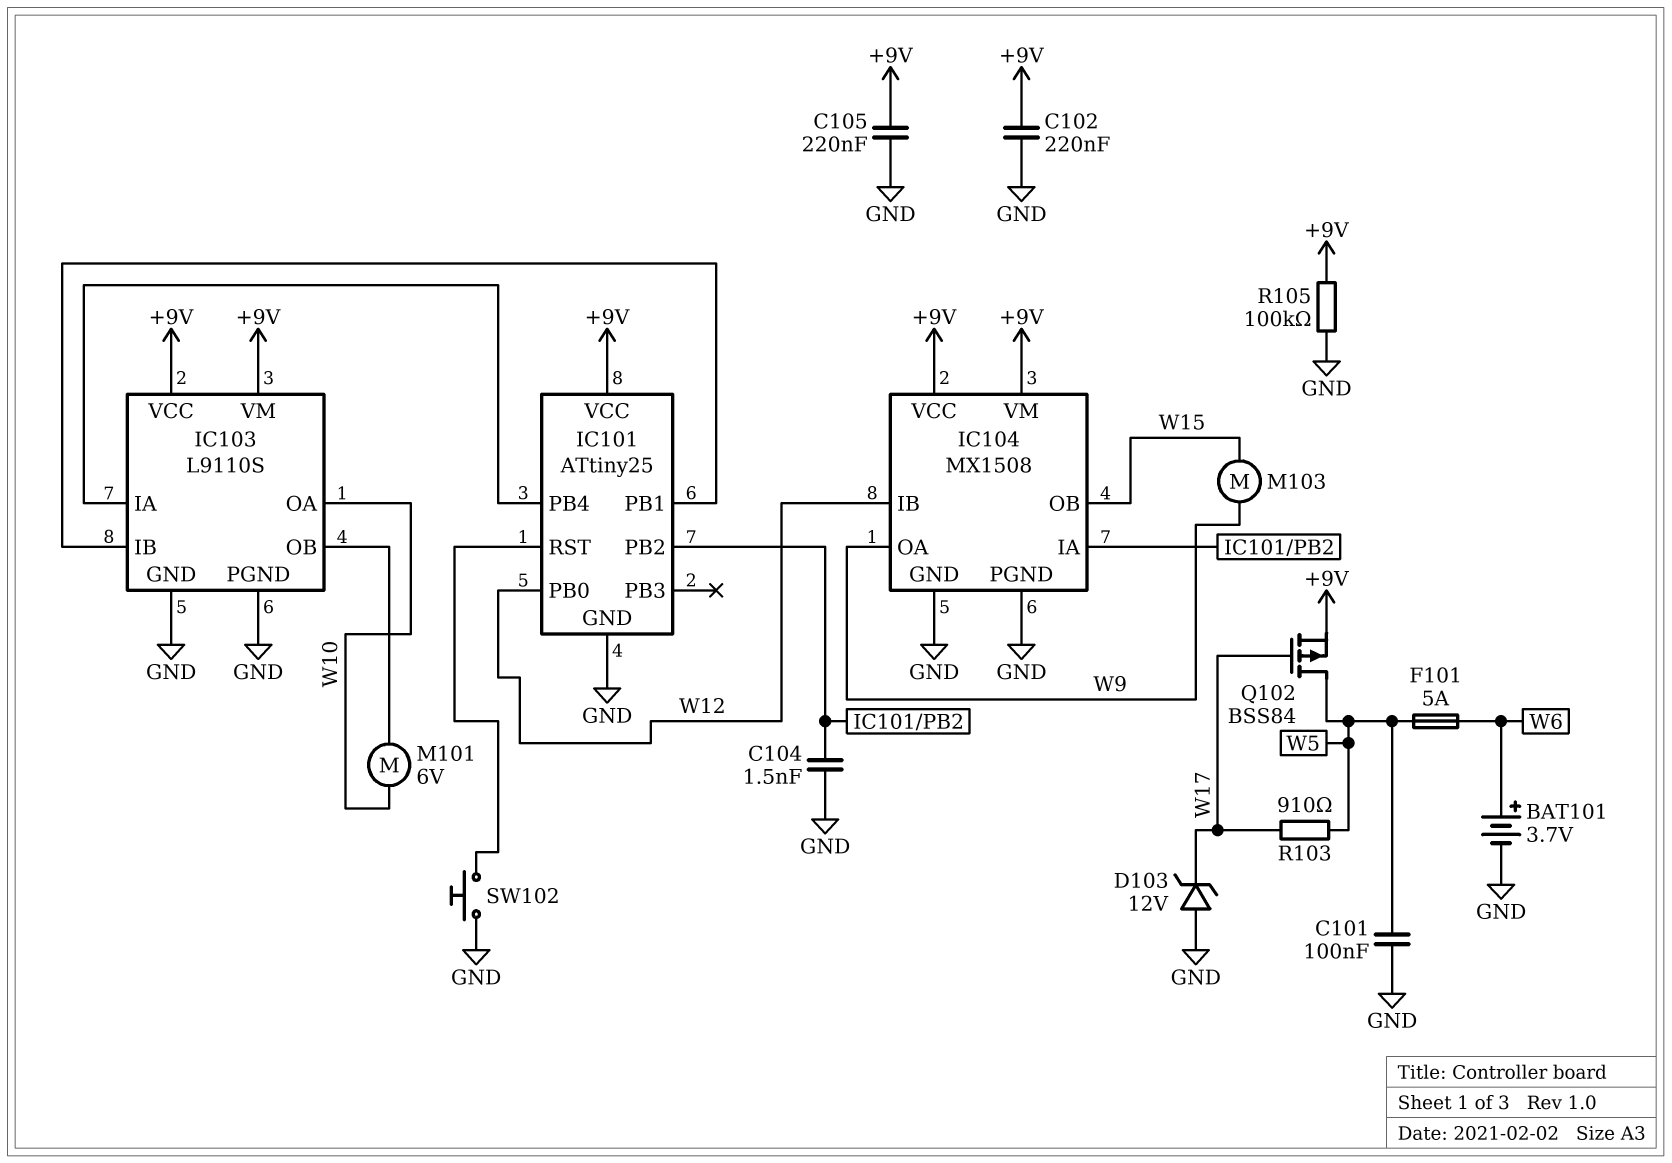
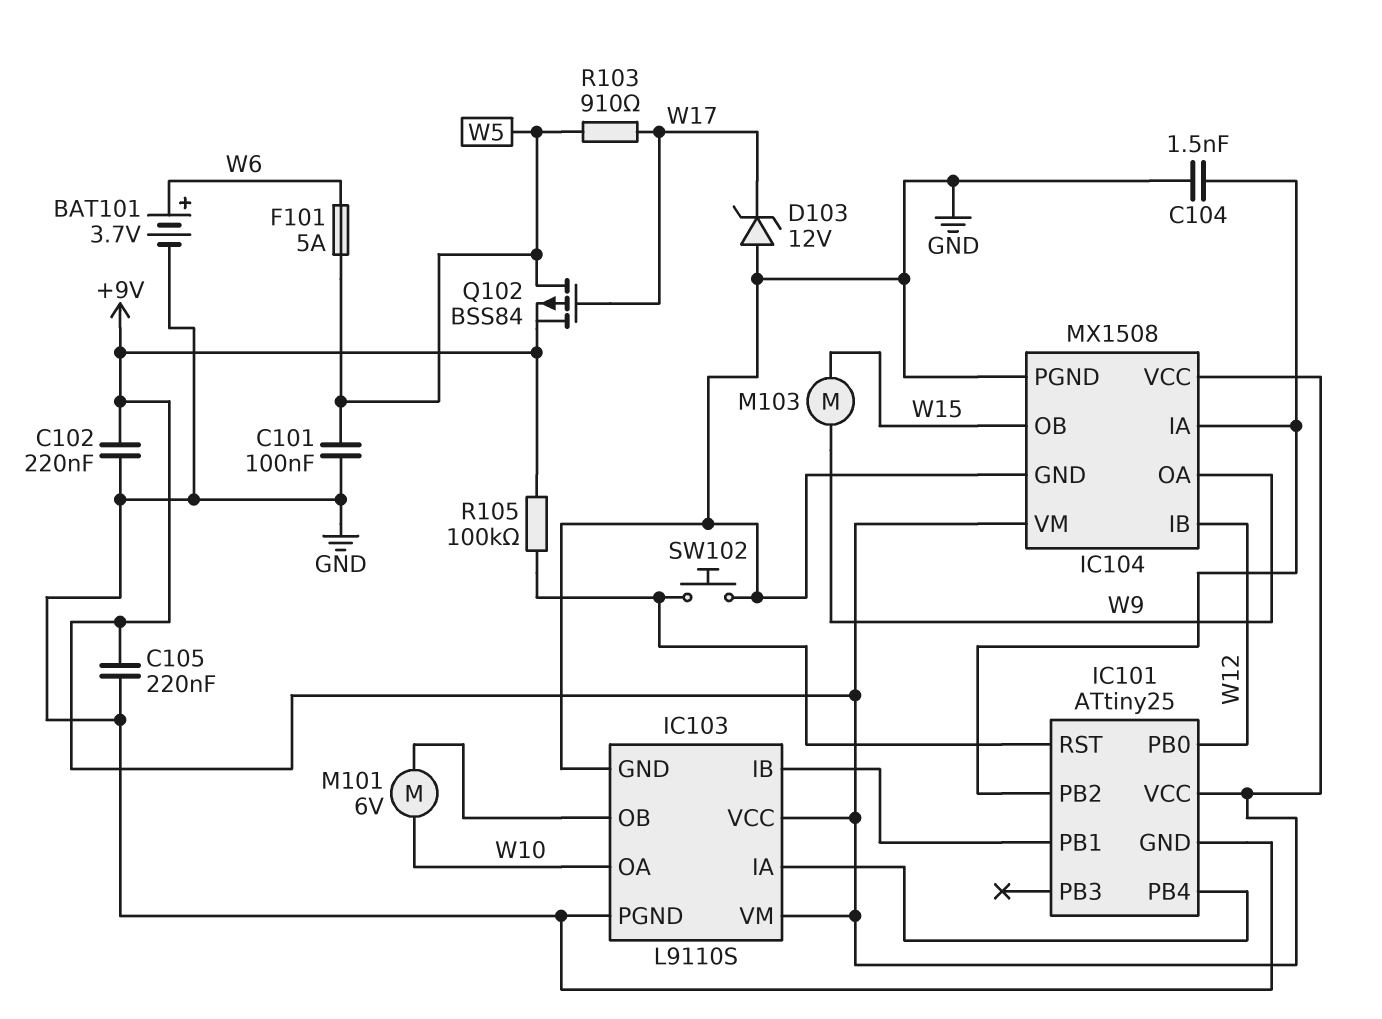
R105: 100k (+9V, GND) -> 100k (+9V, IC101/RST)

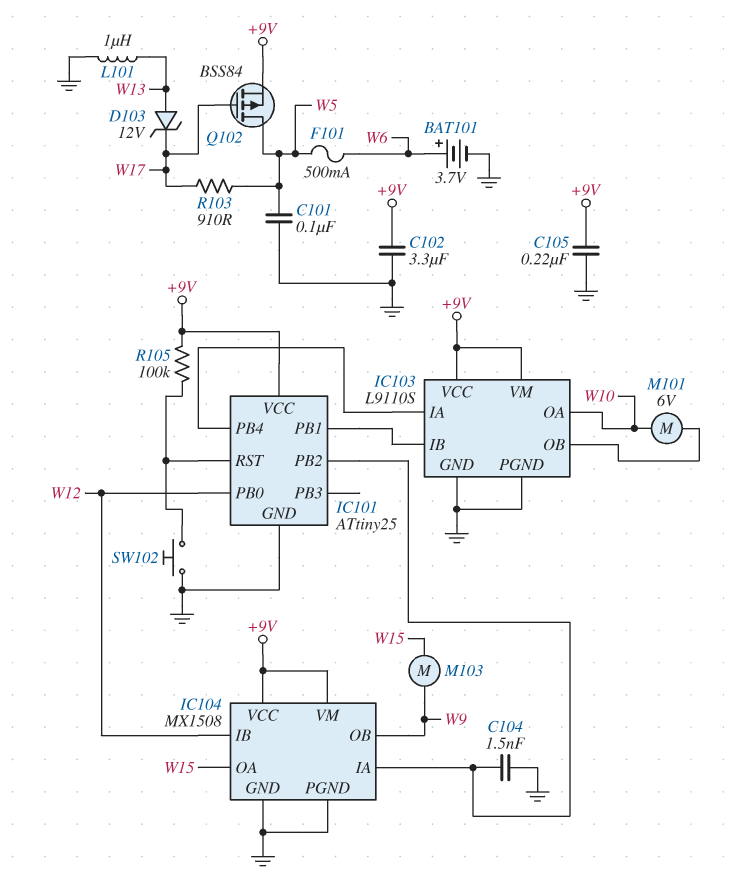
C102: 220nF (+9V, GND) -> 3.3uF (+9V, GND)
D103: zener 12V (A GND, K W17) -> zener 12V (A W13, K W17)
F101: 5A (W5, W6) -> 500mA (W5, W6)
IC104 pin OA: W9 -> W15
IC104 pin OB: W15 -> W9
L101: none -> 1uH (GND, W13)

